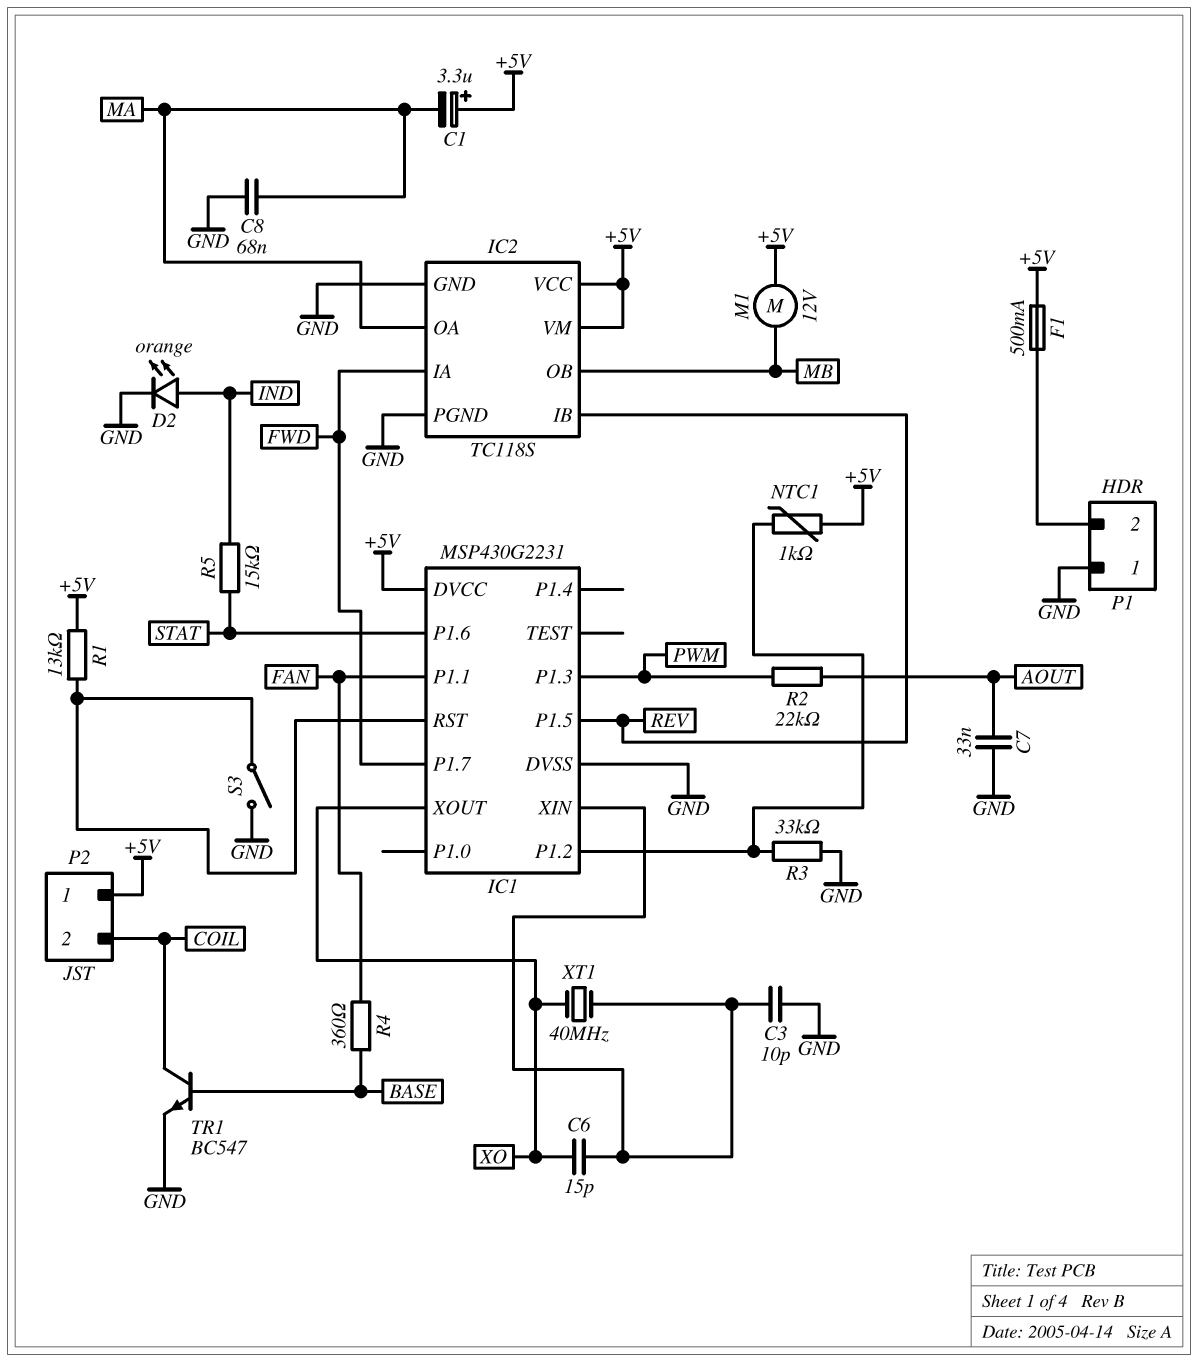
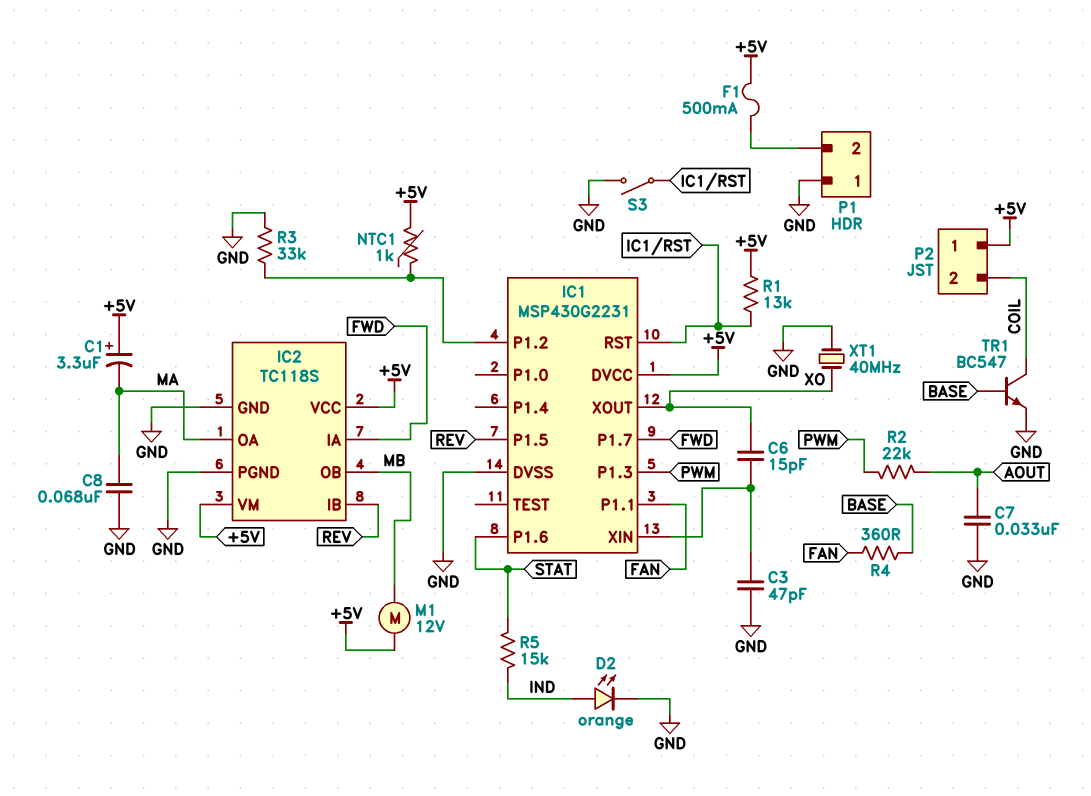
C3: 10pF (GND, IC1/XIN) -> 47pF (GND, IC1/XIN)
XT1: 40MHz (IC1/XIN, XO) -> 40MHz (GND, XO)

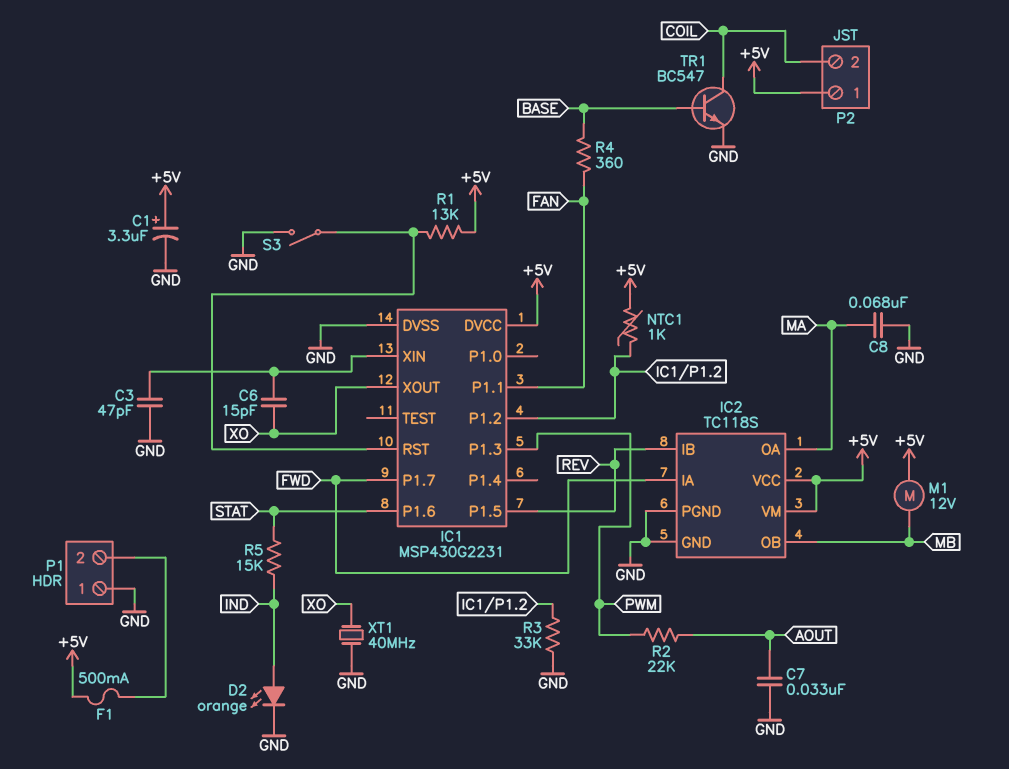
C1: 3.3uF (plus +5V, minus MA) -> 3.3uF (plus +5V, minus GND)

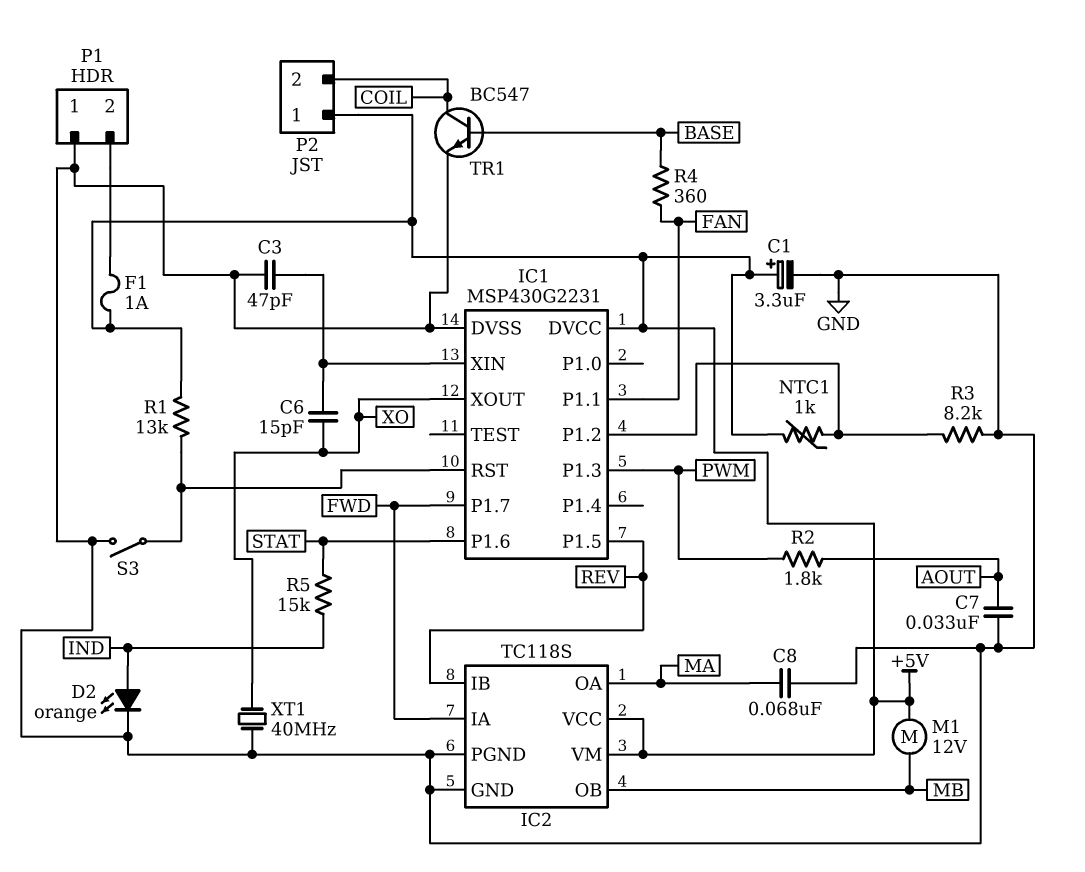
F1: 500mA (+5V, P1/2) -> 1A (+5V, P1/2)
R2: 22k (AOUT, PWM) -> 1.8k (AOUT, PWM)
R3: 33k (GND, IC1/P1.2) -> 8.2k (GND, IC1/P1.2)

